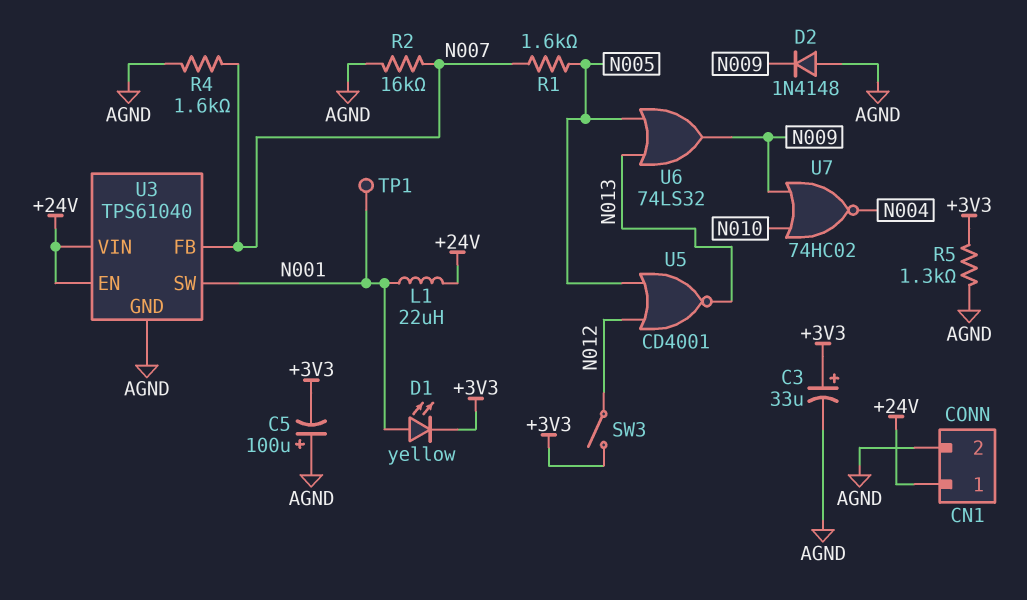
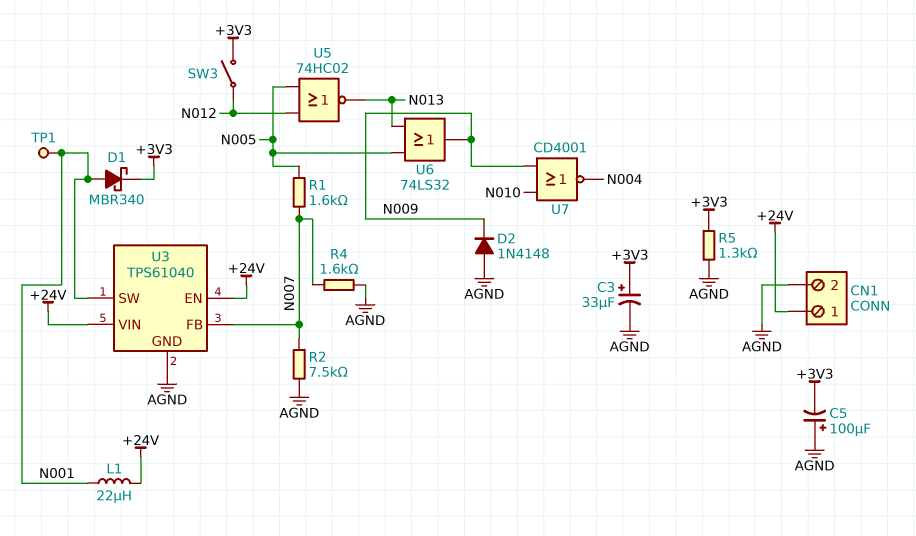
D1: LED yellow (A N001, K +3V3) -> schottky MBR340 (A N001, K +3V3)
R2: 16k (AGND, N007) -> 7.5k (AGND, N007)
U5: NOR CD4001 (in N005, in N012, out N013) -> NOR 74HC02 (in N005, in N012, out N013)
U7: NOR 74HC02 (in N009, in N010, out N004) -> NOR CD4001 (in N009, in N010, out N004)

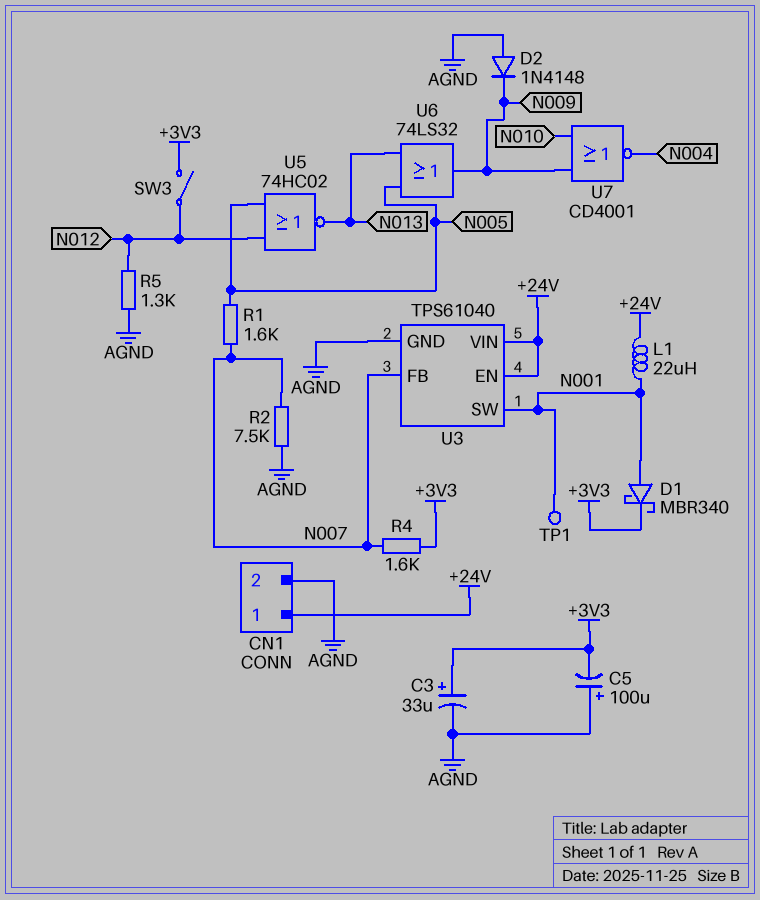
R4: 1.6k (AGND, N007) -> 1.6k (+3V3, N007)
R5: 1.3k (+3V3, AGND) -> 1.3k (AGND, N012)

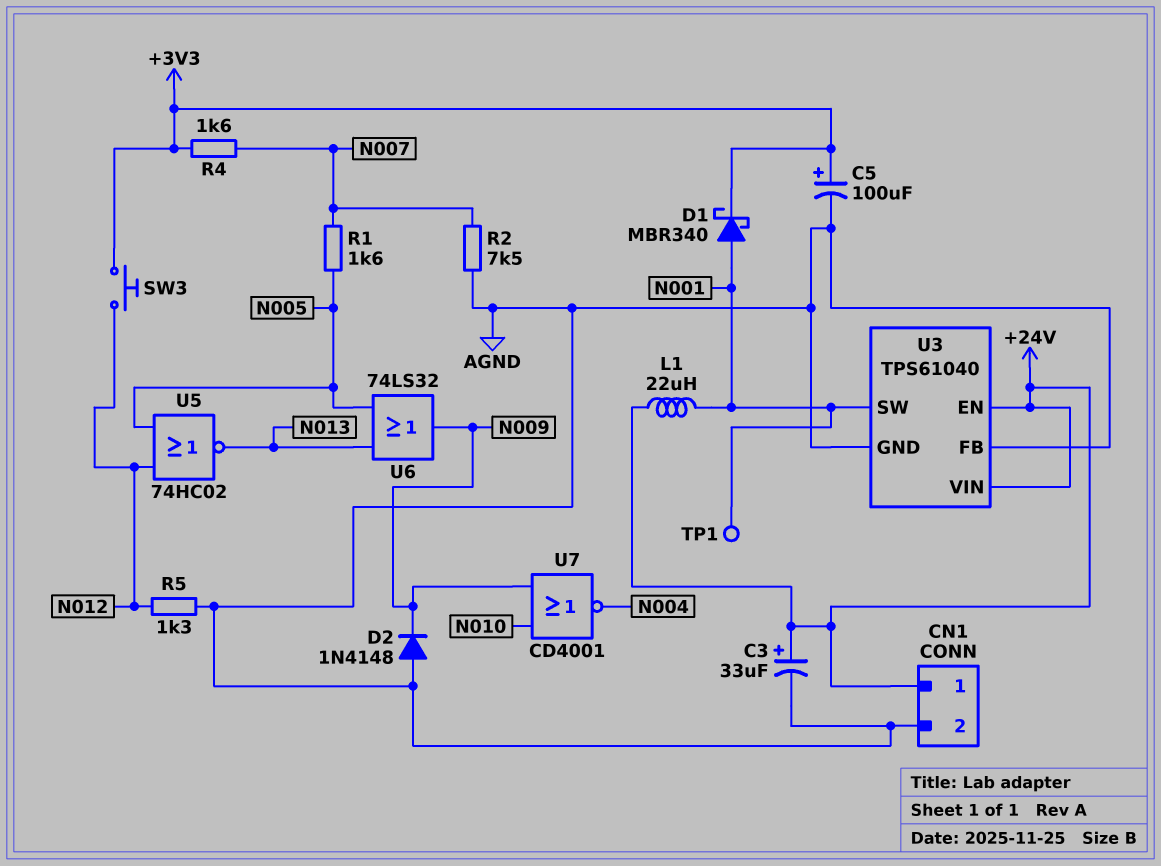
C3: 33uF (plus +3V3, minus AGND) -> 33uF (plus +24V, minus AGND)
C5: 100uF (plus AGND, minus +3V3) -> 100uF (plus +3V3, minus AGND)
SW3: switch (+3V3, N012) -> button (+3V3, N012)
U3 pin FB: N007 -> AGND

